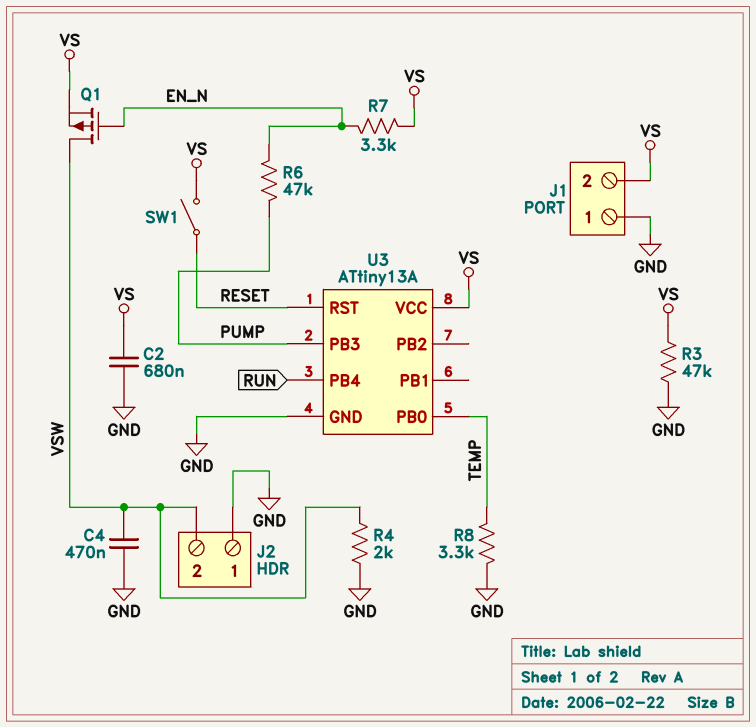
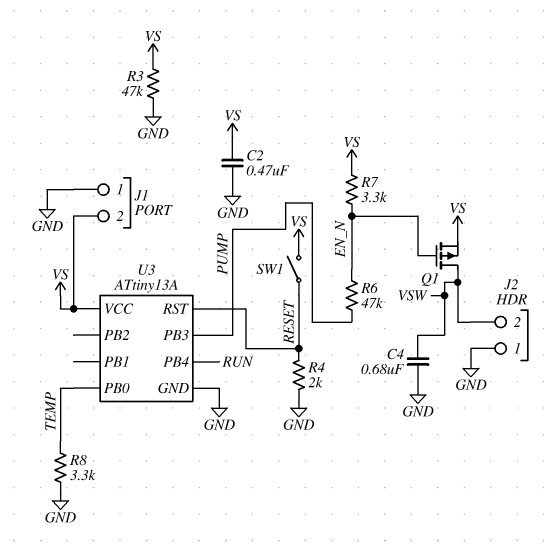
C2: 680nF (GND, VS) -> 470nF (GND, VS)
C4: 470nF (GND, VSW) -> 680nF (GND, VSW)
R4: 2k (GND, VSW) -> 2k (GND, RESET)

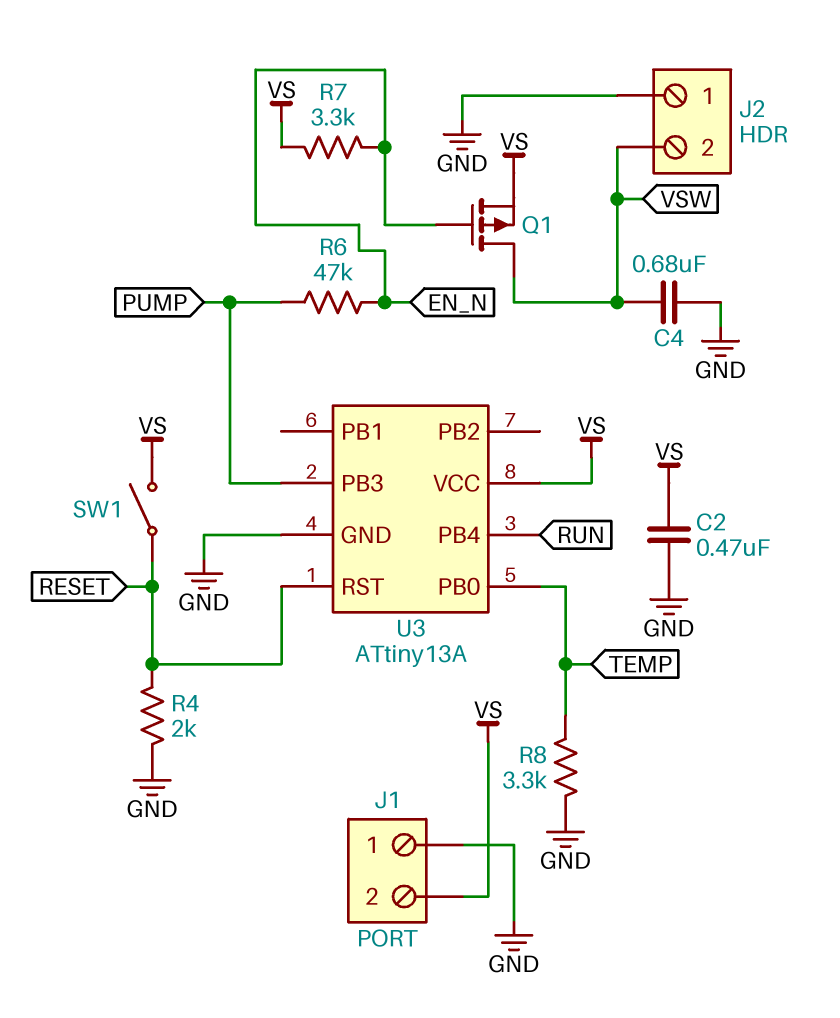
R3: 47k (GND, VS) -> none

